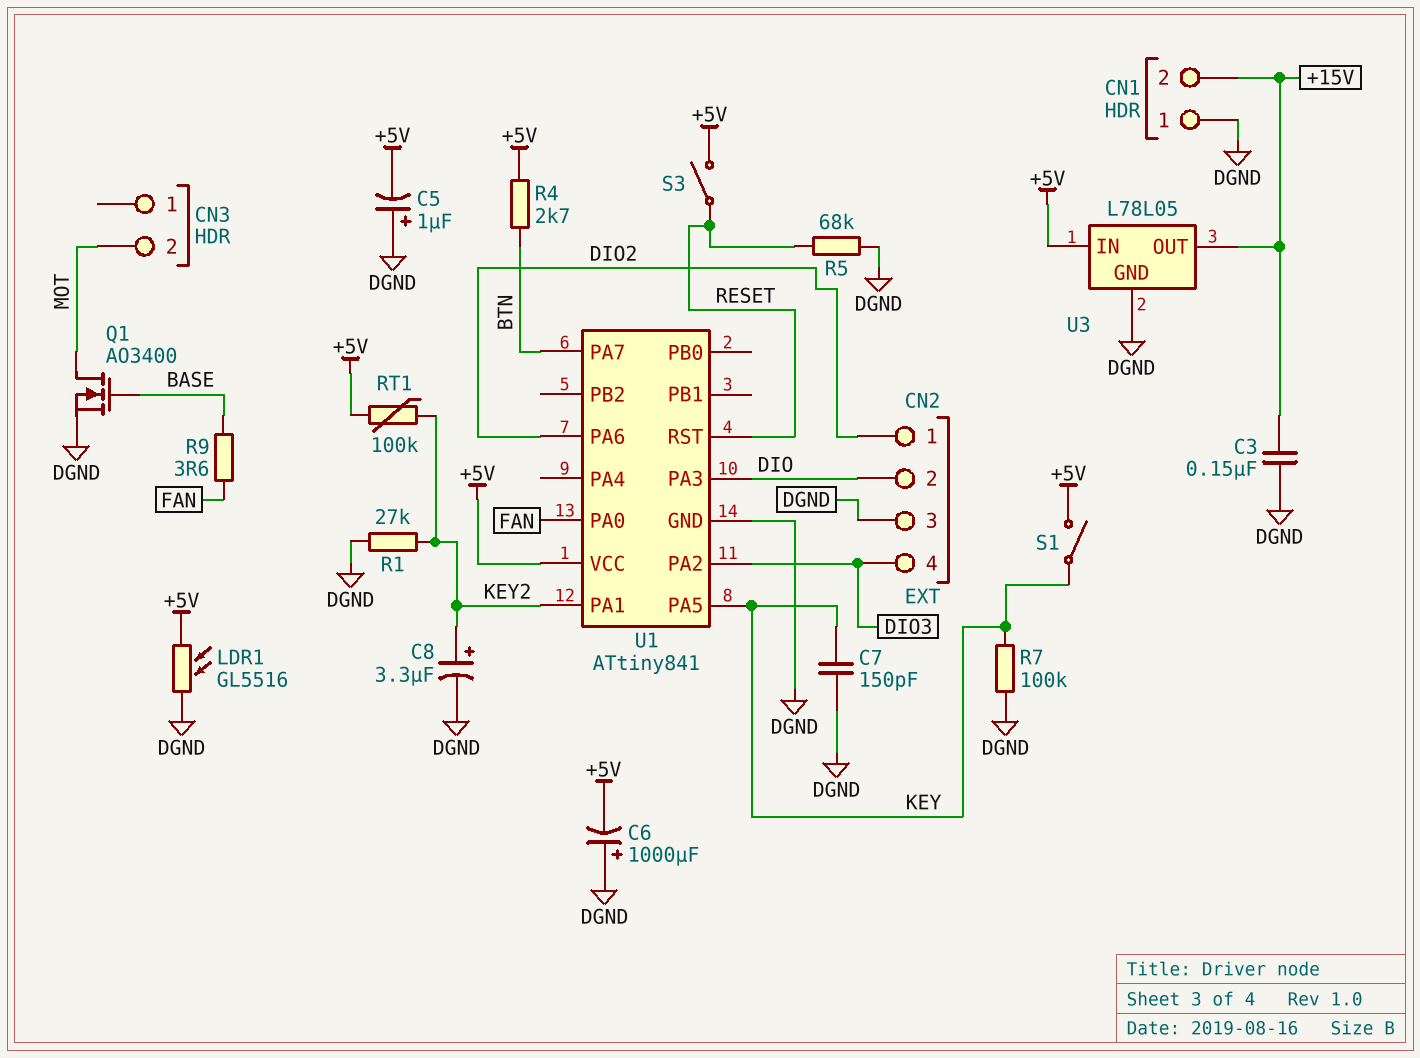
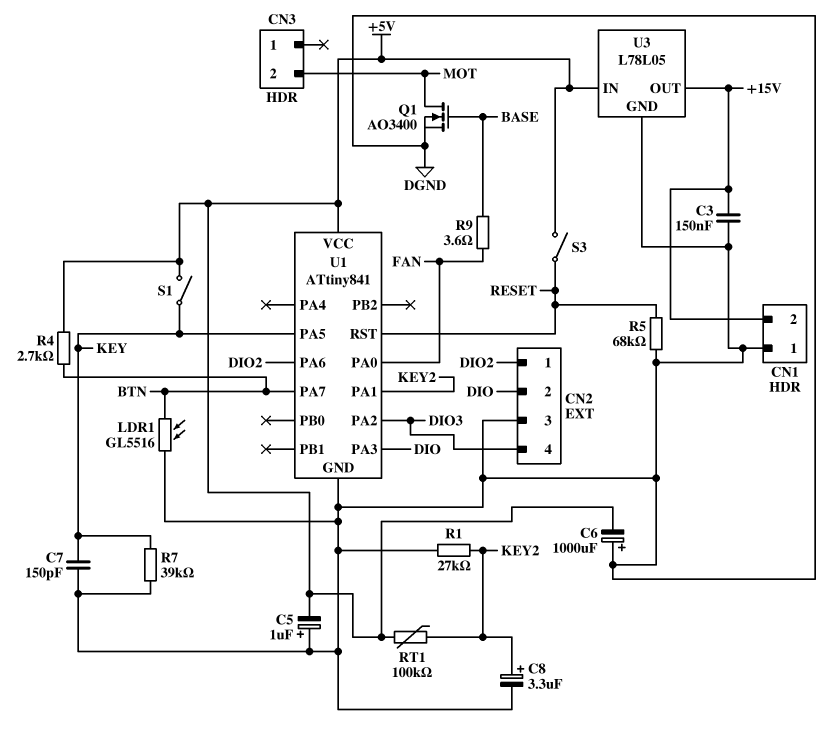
LDR1: GL5516 (+5V, DGND) -> GL5516 (BTN, DGND)
R7: 100k (DGND, KEY) -> 39k (DGND, KEY)

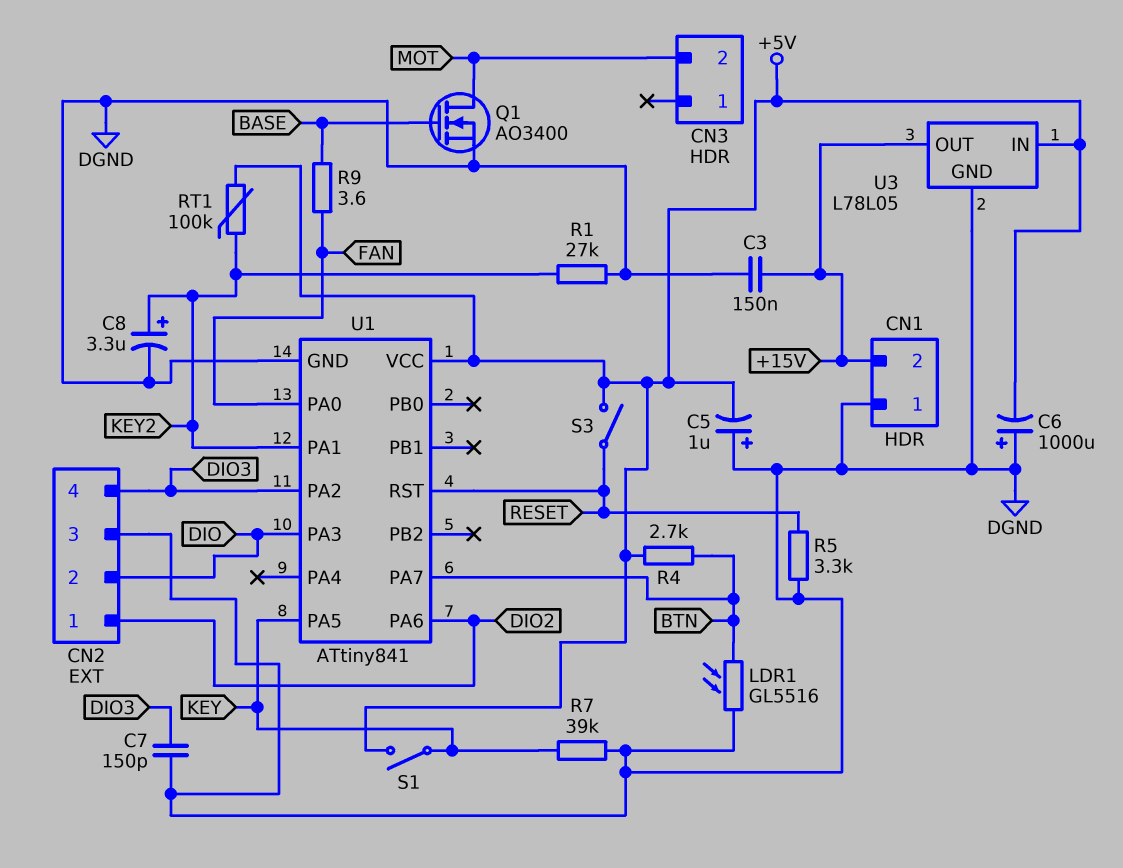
C7: 150pF (DGND, KEY) -> 150pF (DGND, DIO3)
R5: 68k (DGND, RESET) -> 3.3k (DGND, RESET)

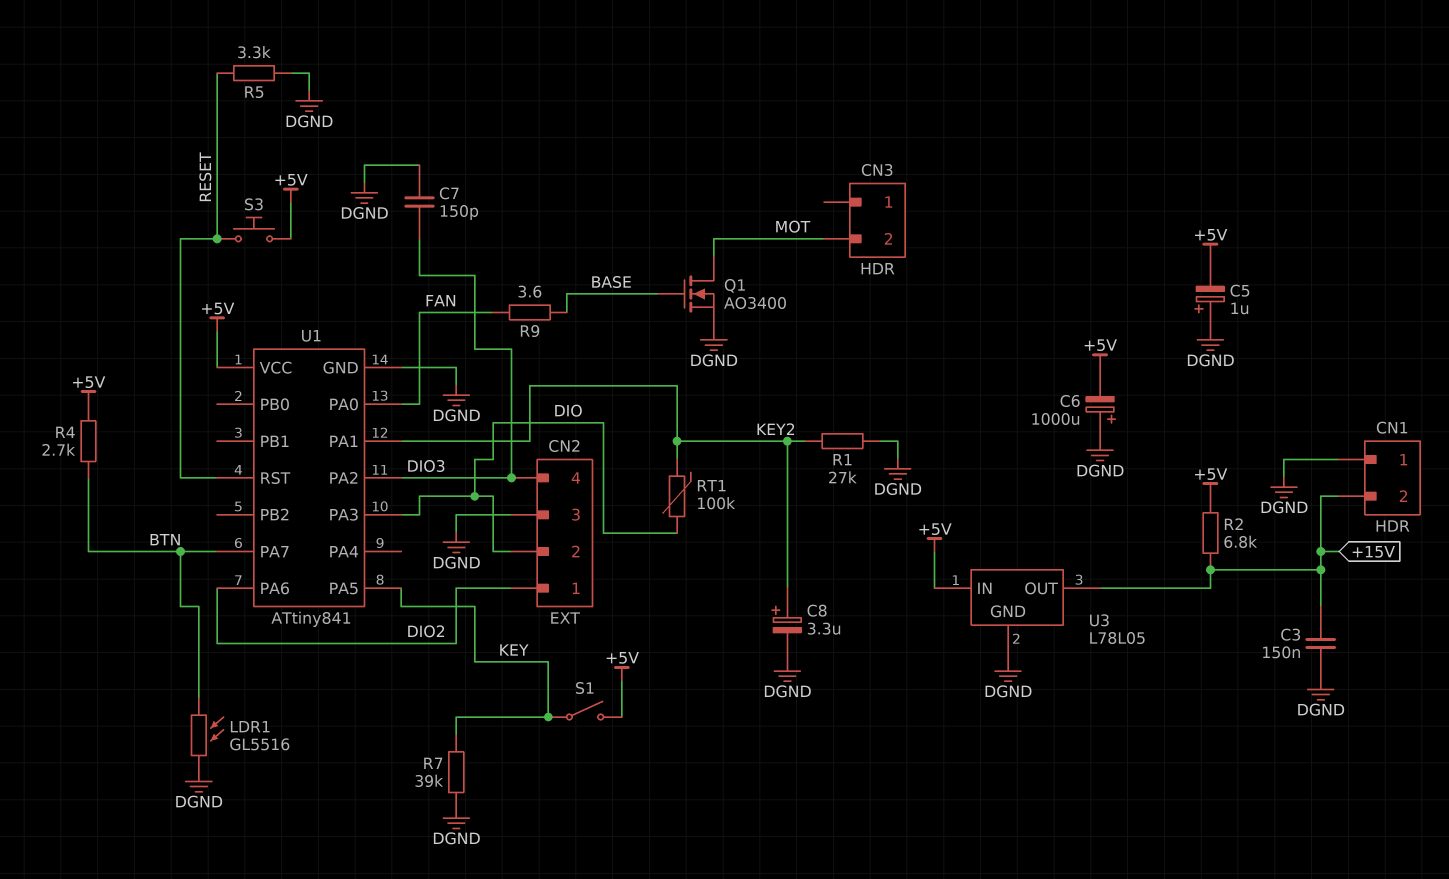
R2: none -> 6.8k (+5V, +15V)
RT1: 100k (+5V, KEY2) -> 100k (DIO, KEY2)
S3: switch (+5V, RESET) -> button (+5V, RESET)

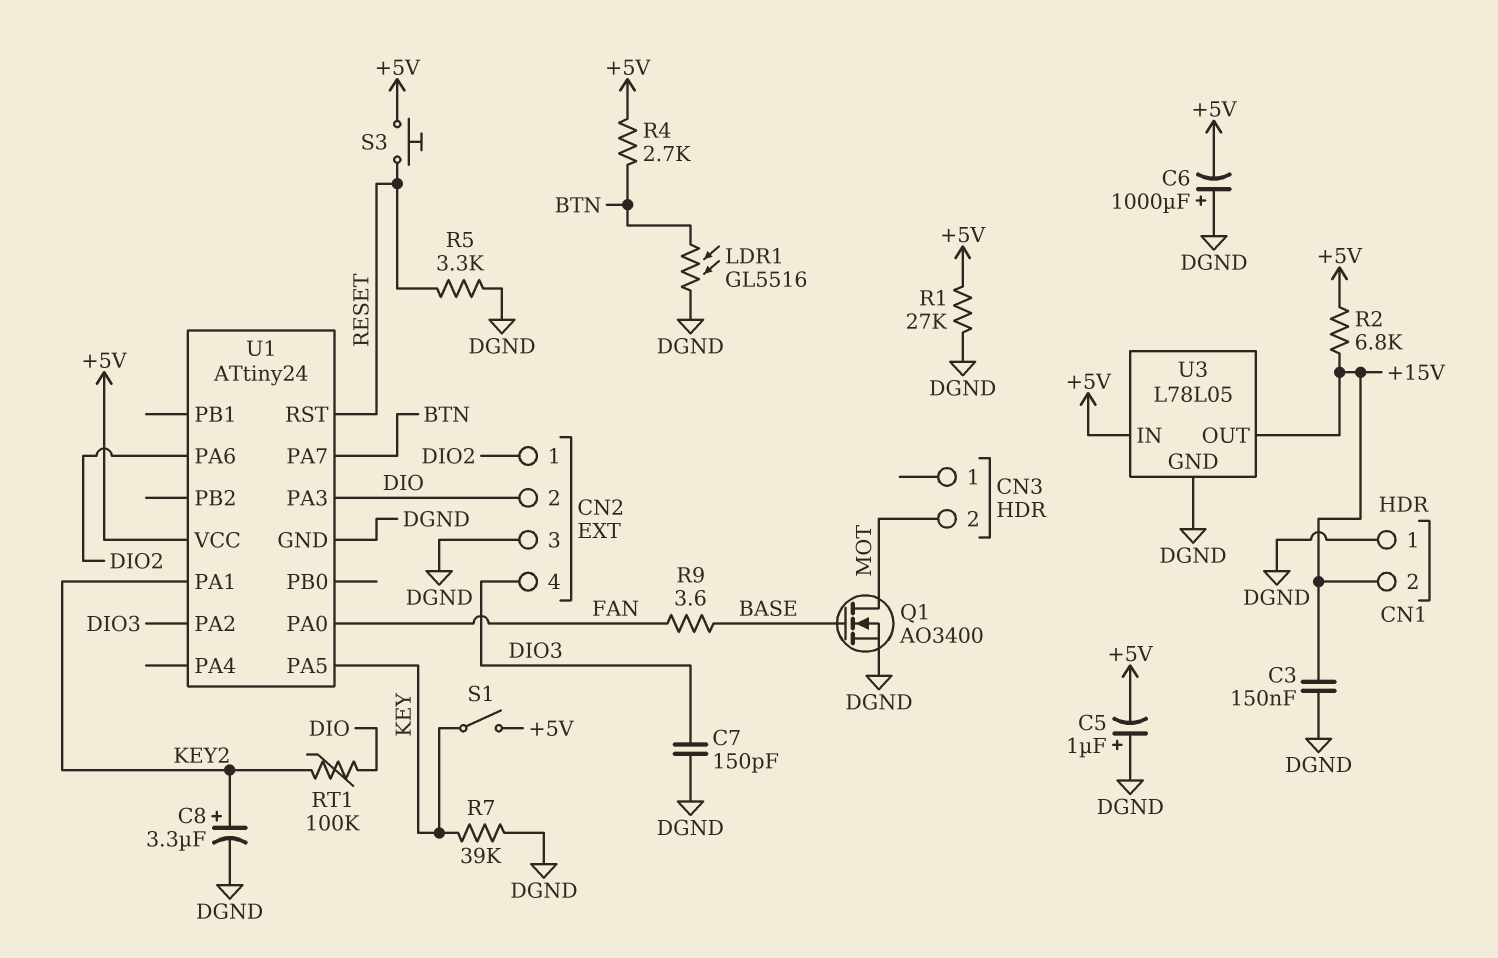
R1: 27k (DGND, KEY2) -> 27k (+5V, DGND)
U1: ATtiny841 -> ATtiny24

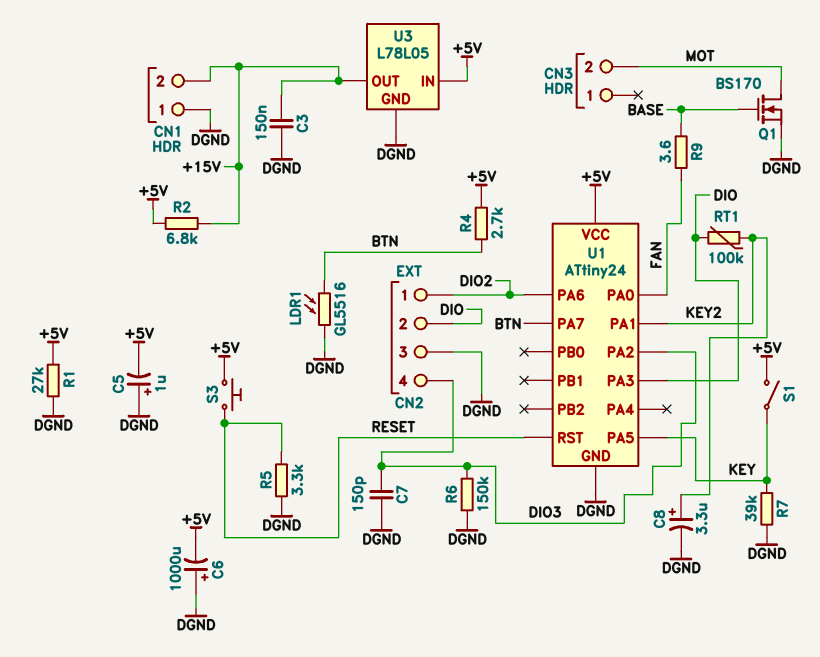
Q1: NMOS AO3400 (G BASE, D MOT, S DGND) -> NMOS BS170 (G BASE, D MOT, S DGND)
R6: none -> 150k (DGND, DIO3)

